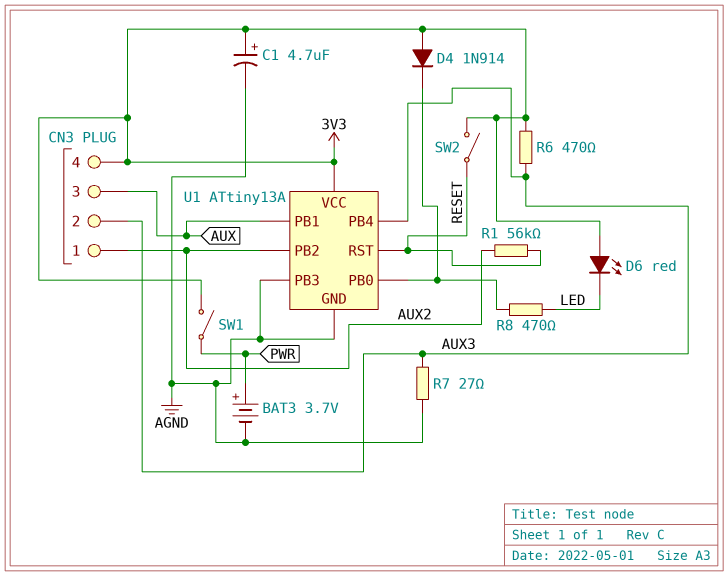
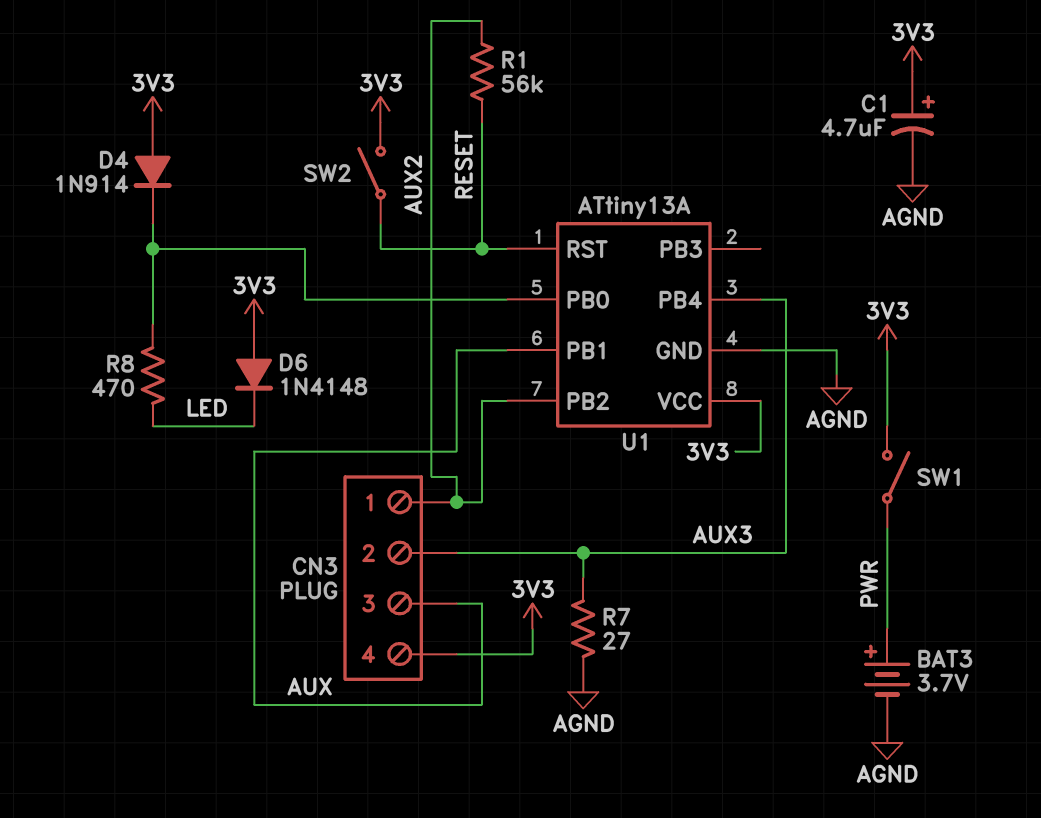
D6: LED red (A 3V3, K LED) -> diode 1N4148 (A 3V3, K LED)
R6: 470 (3V3, AUX3) -> none
U1 pin PB3: AGND -> none

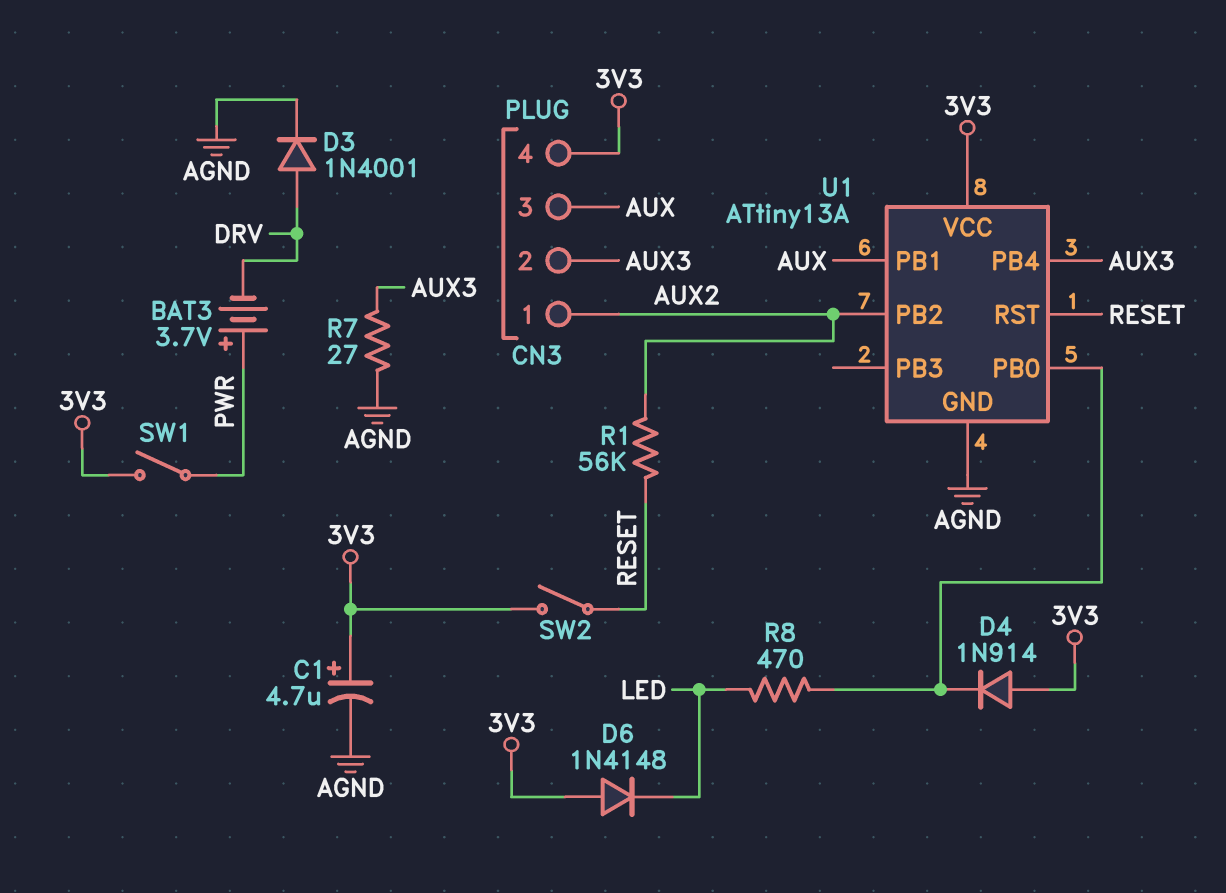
BAT3: 3.7V (plus PWR, minus AGND) -> 3.7V (plus PWR, minus DRV)
D3: none -> diode 1N4001 (A DRV, K AGND)

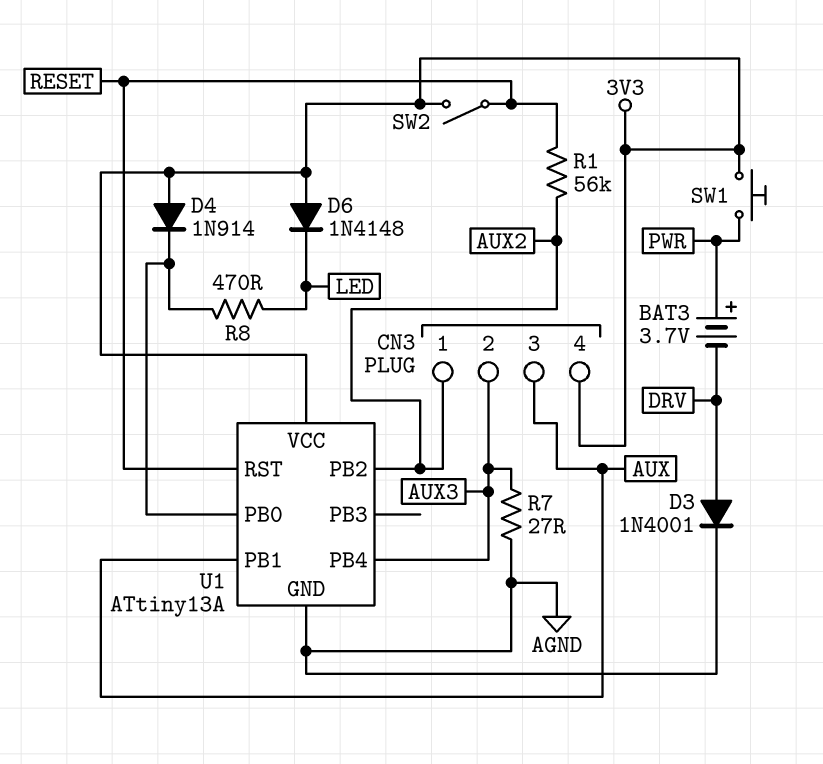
C1: 4.7uF (plus 3V3, minus AGND) -> none
SW1: switch (3V3, PWR) -> button (3V3, PWR)

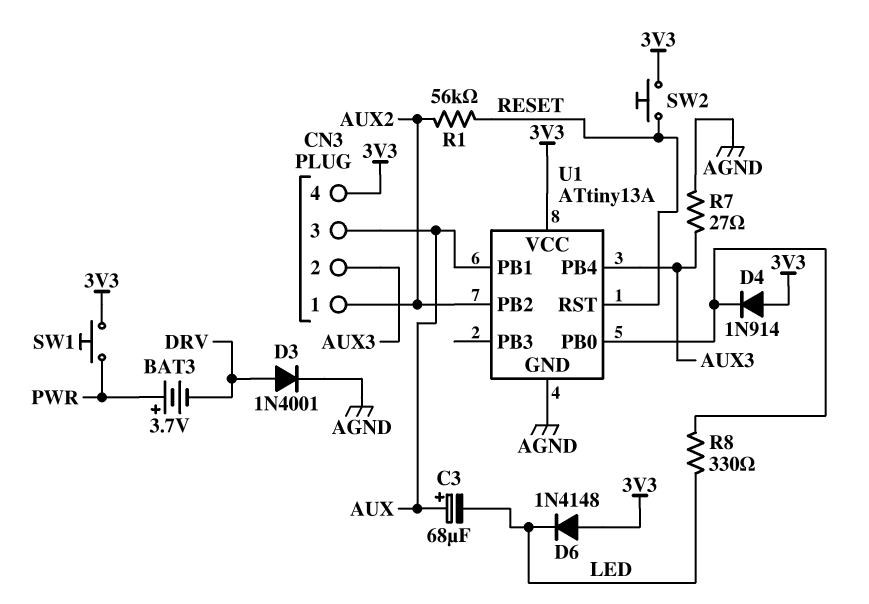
C3: none -> 68uF (plus AUX, minus LED)
R8: 470 (LED, U1/PB0) -> 330 (LED, U1/PB0)
SW2: switch (3V3, RESET) -> button (3V3, RESET)

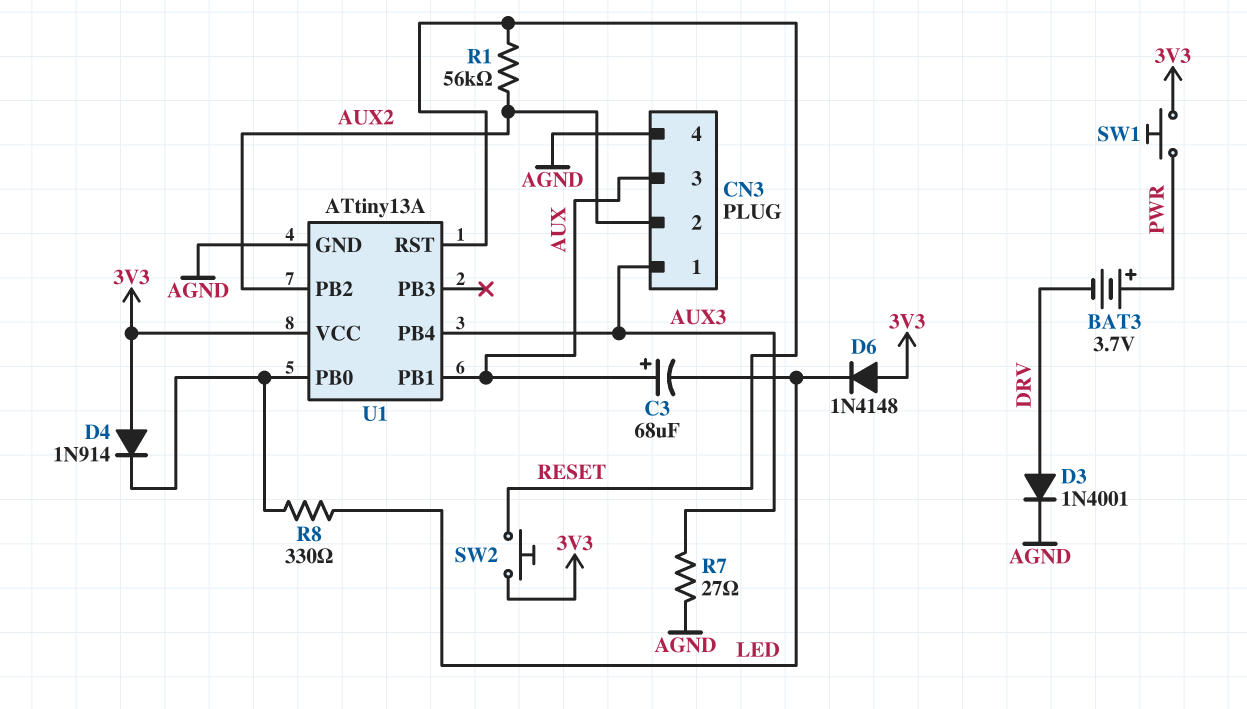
CN3 pin 1: AUX2 -> AUX3
CN3 pin 2: AUX3 -> AUX2
CN3 pin 4: 3V3 -> AGND

